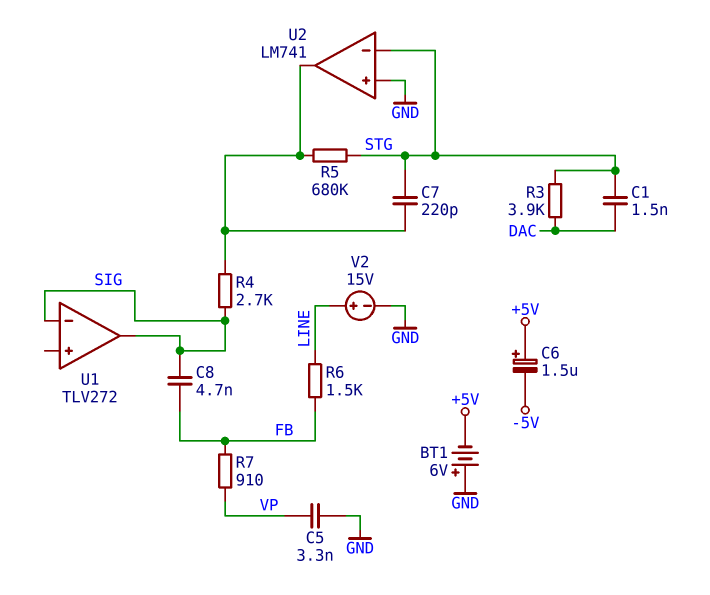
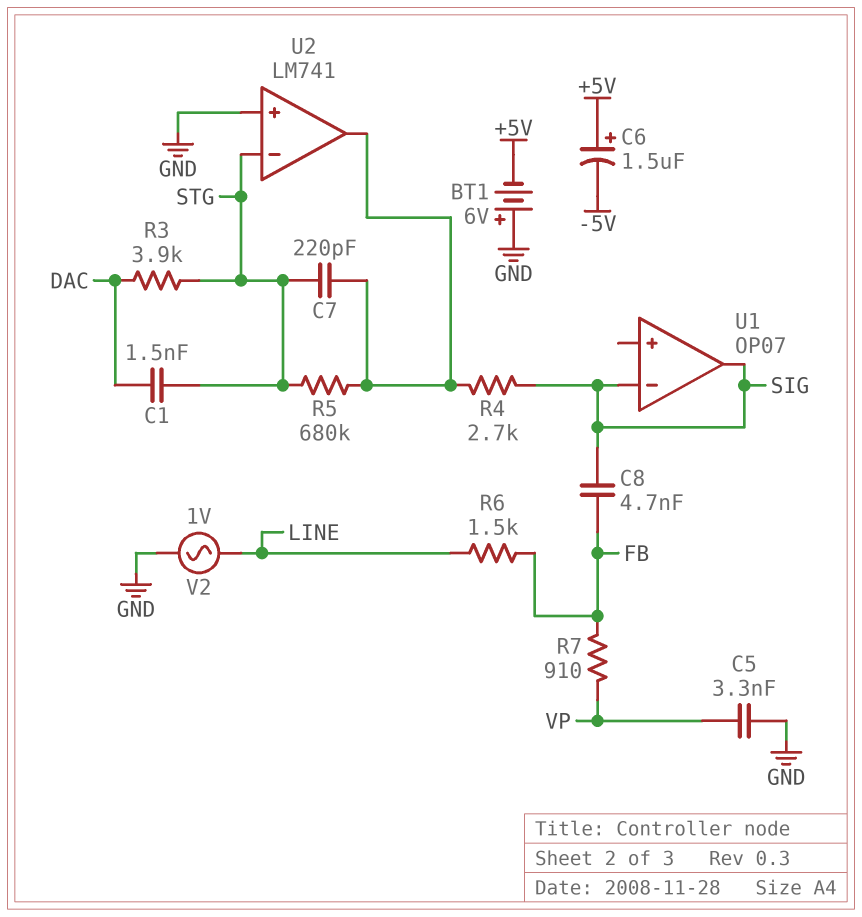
U1: TLV272 -> OP07
V2: 15V (plus LINE, minus GND) -> AC 1V (GND, LINE)

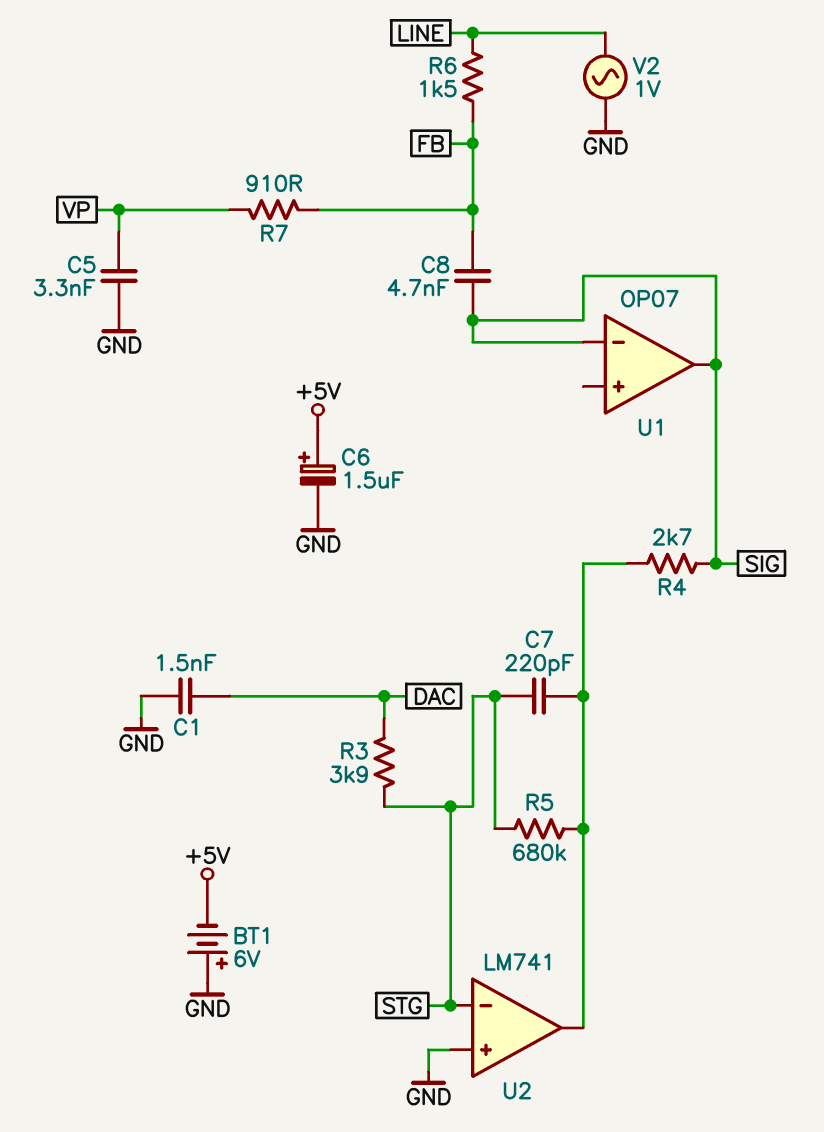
C1: 1.5nF (DAC, STG) -> 1.5nF (DAC, GND)
C6: 1.5uF (plus +5V, minus -5V) -> 1.5uF (plus +5V, minus GND)

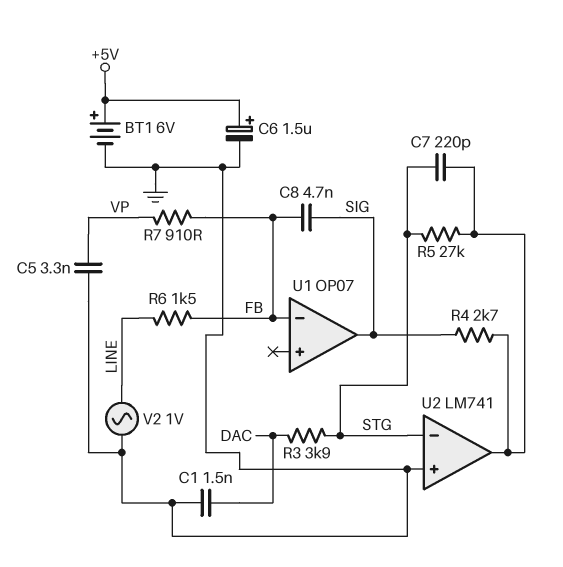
BT1: 6V (plus GND, minus +5V) -> 6V (plus +5V, minus GND)
R5: 680k (STG, U2/out) -> 27k (STG, U2/out)
U1 pin in-: SIG -> FB

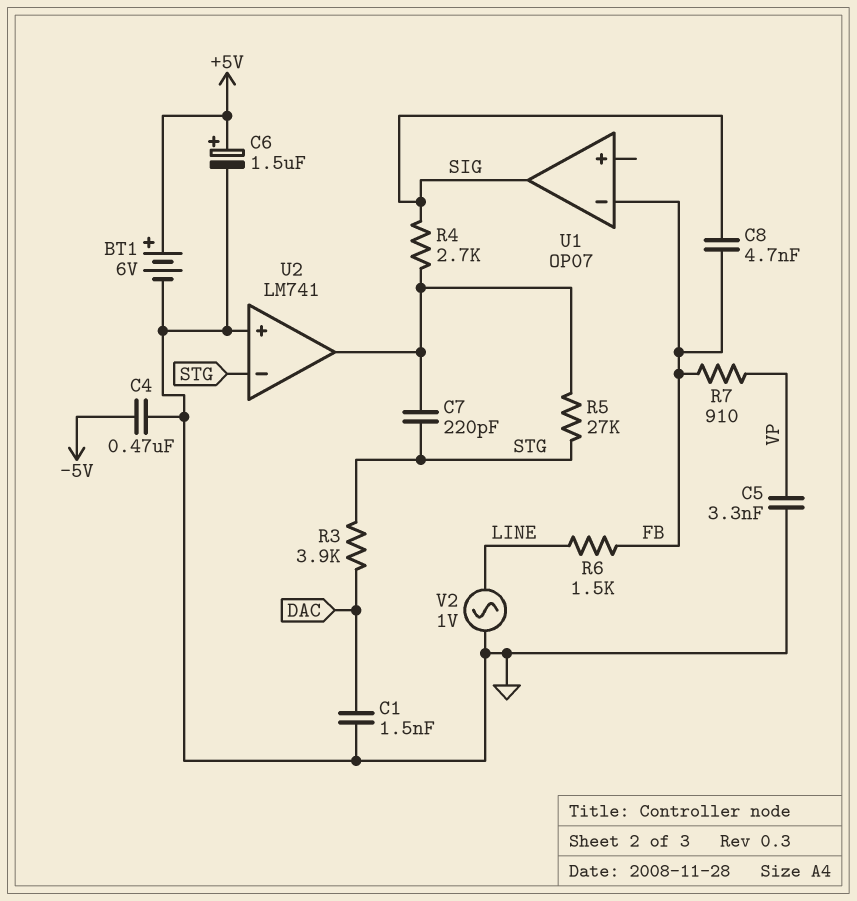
C4: none -> 470nF (-5V, GND)

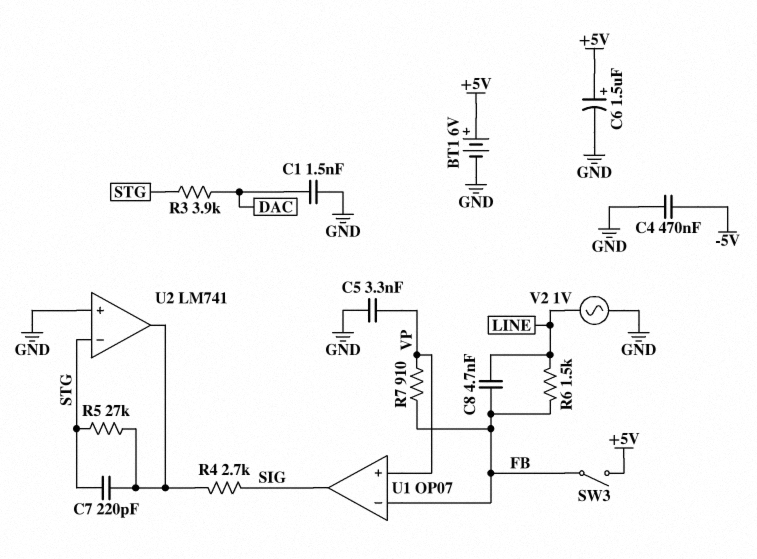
C8: 4.7nF (FB, SIG) -> 4.7nF (FB, LINE)
SW3: none -> switch (+5V, FB)
U1 pin in+: none -> VP

